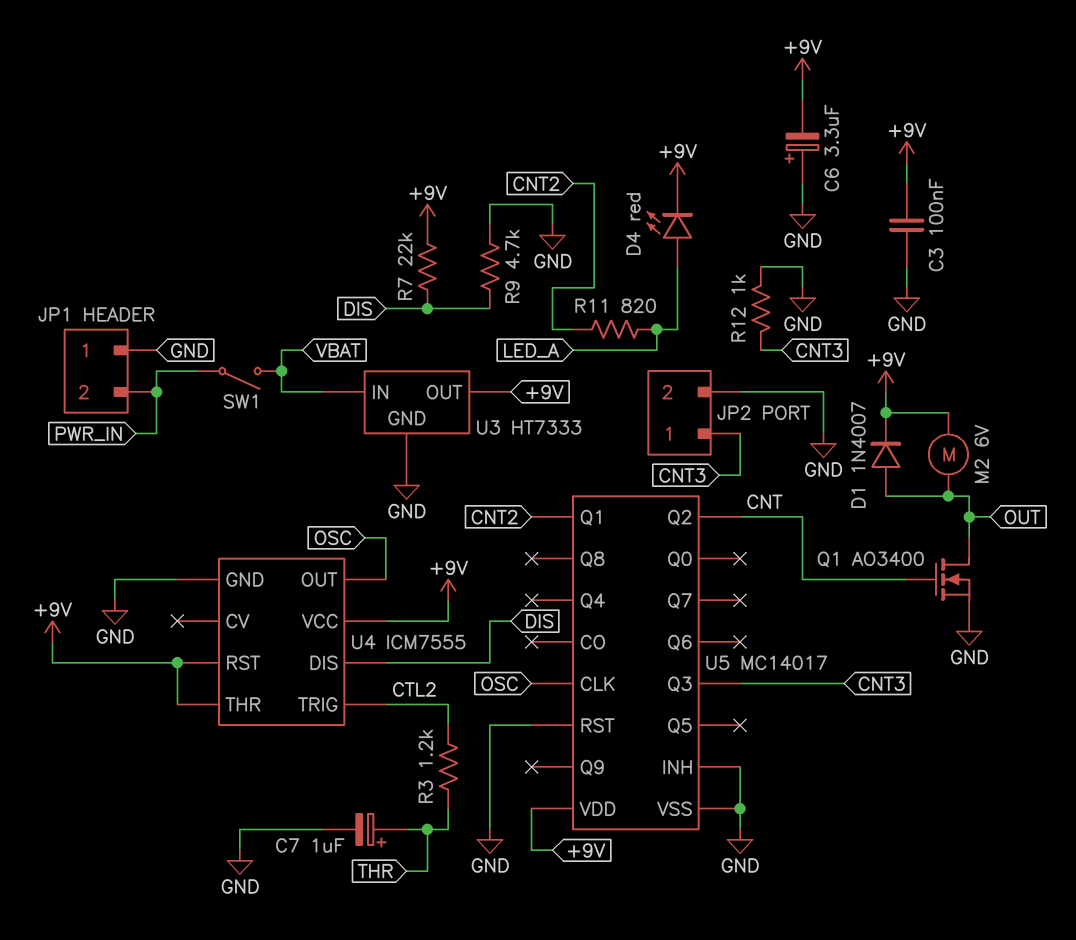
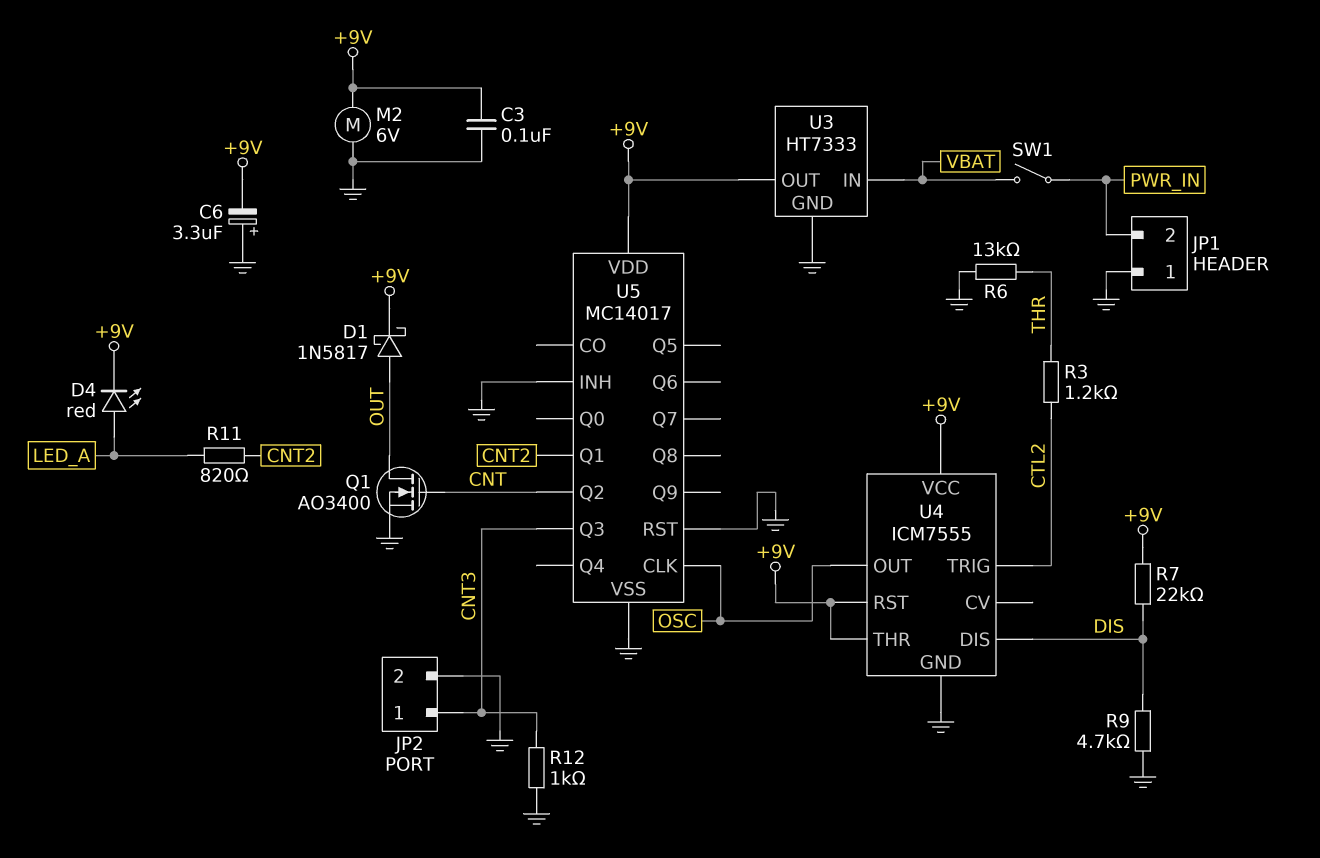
C7: 1uF (plus THR, minus GND) -> none
D1: diode 1N4007 (A OUT, K +9V) -> schottky 1N5817 (A OUT, K +9V)
M2: motor 6V (+9V, OUT) -> motor 6V (+9V, GND)
R6: none -> 13k (GND, THR)

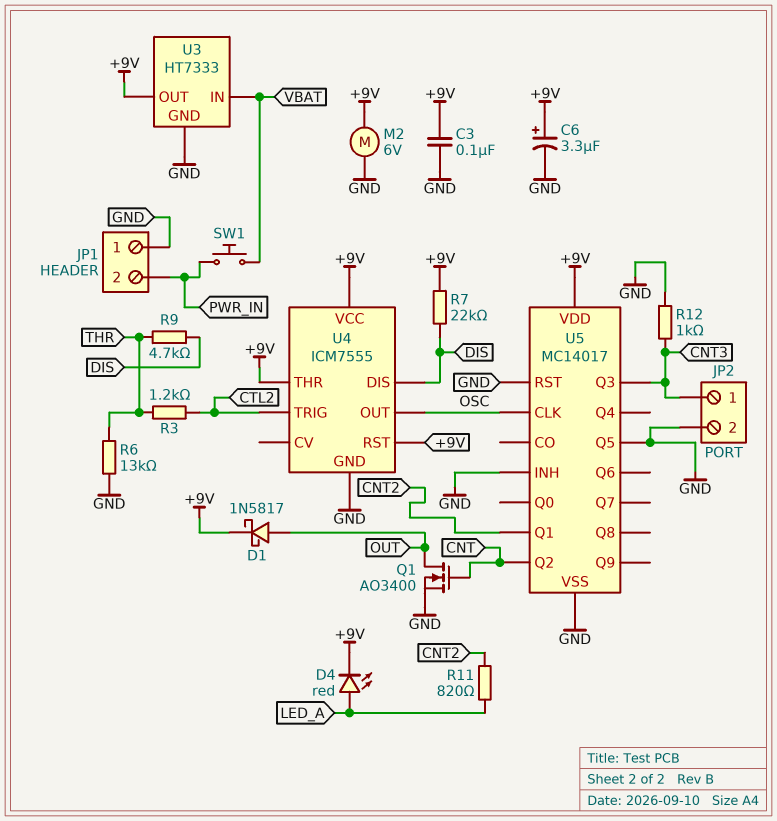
C6: 3.3uF (plus GND, minus +9V) -> 3.3uF (plus +9V, minus GND)
R9: 4.7k (DIS, GND) -> 4.7k (DIS, THR)
SW1: switch (PWR_IN, VBAT) -> button (PWR_IN, VBAT)
U5 pin Q5: none -> GND

